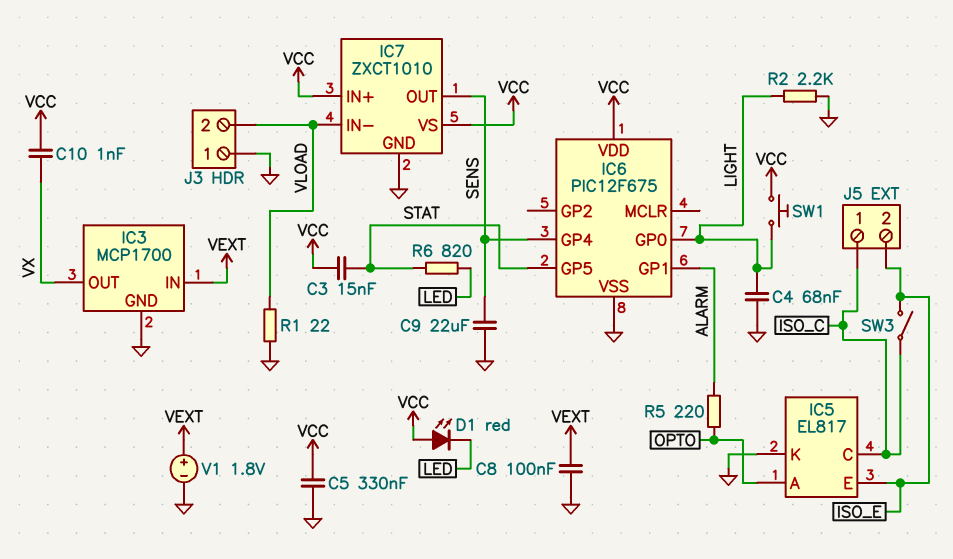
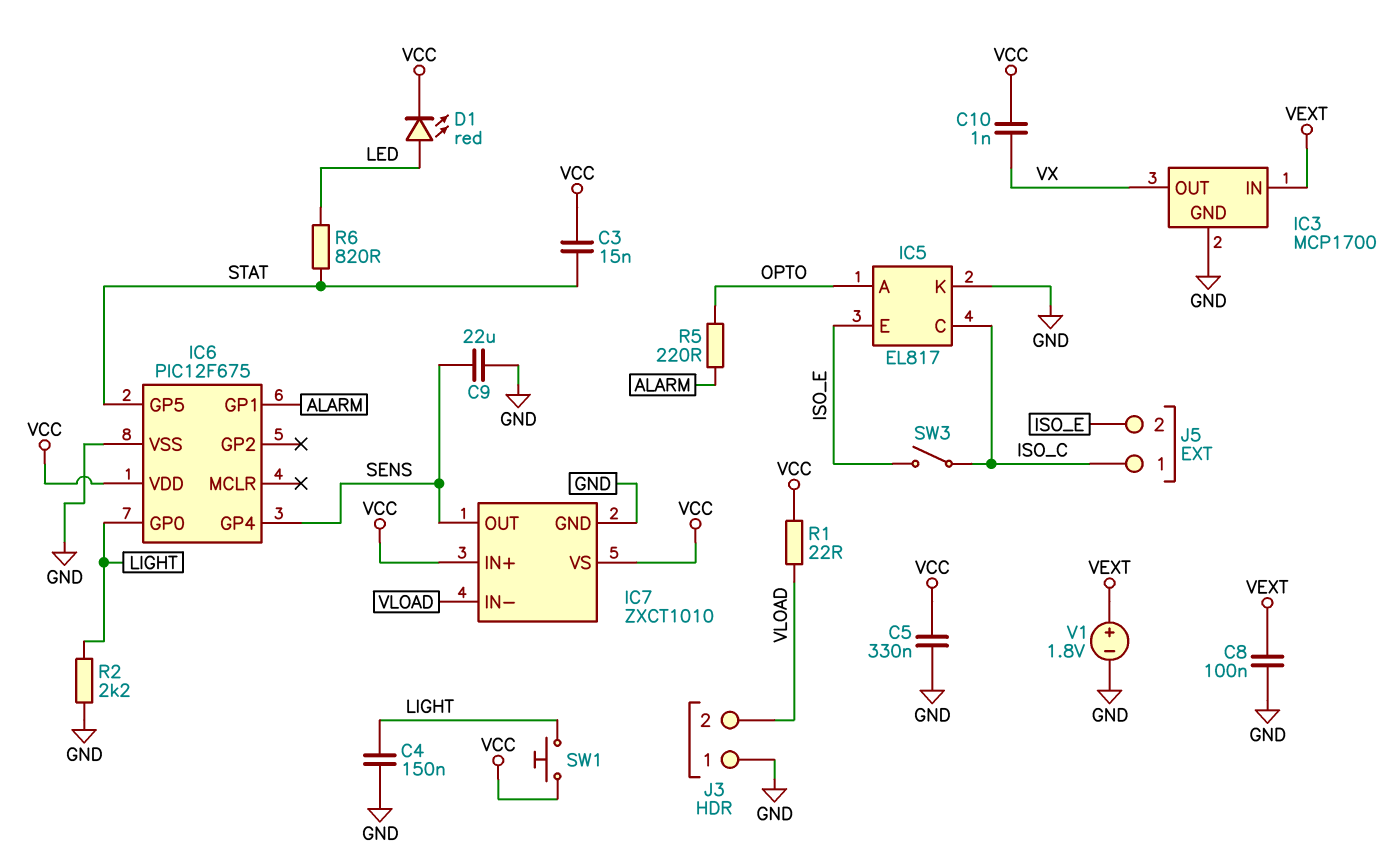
C4: 68nF (GND, LIGHT) -> 150nF (GND, LIGHT)
D1: LED red (A VCC, K LED) -> LED red (A LED, K VCC)
R1: 22 (GND, VLOAD) -> 22 (VCC, VLOAD)

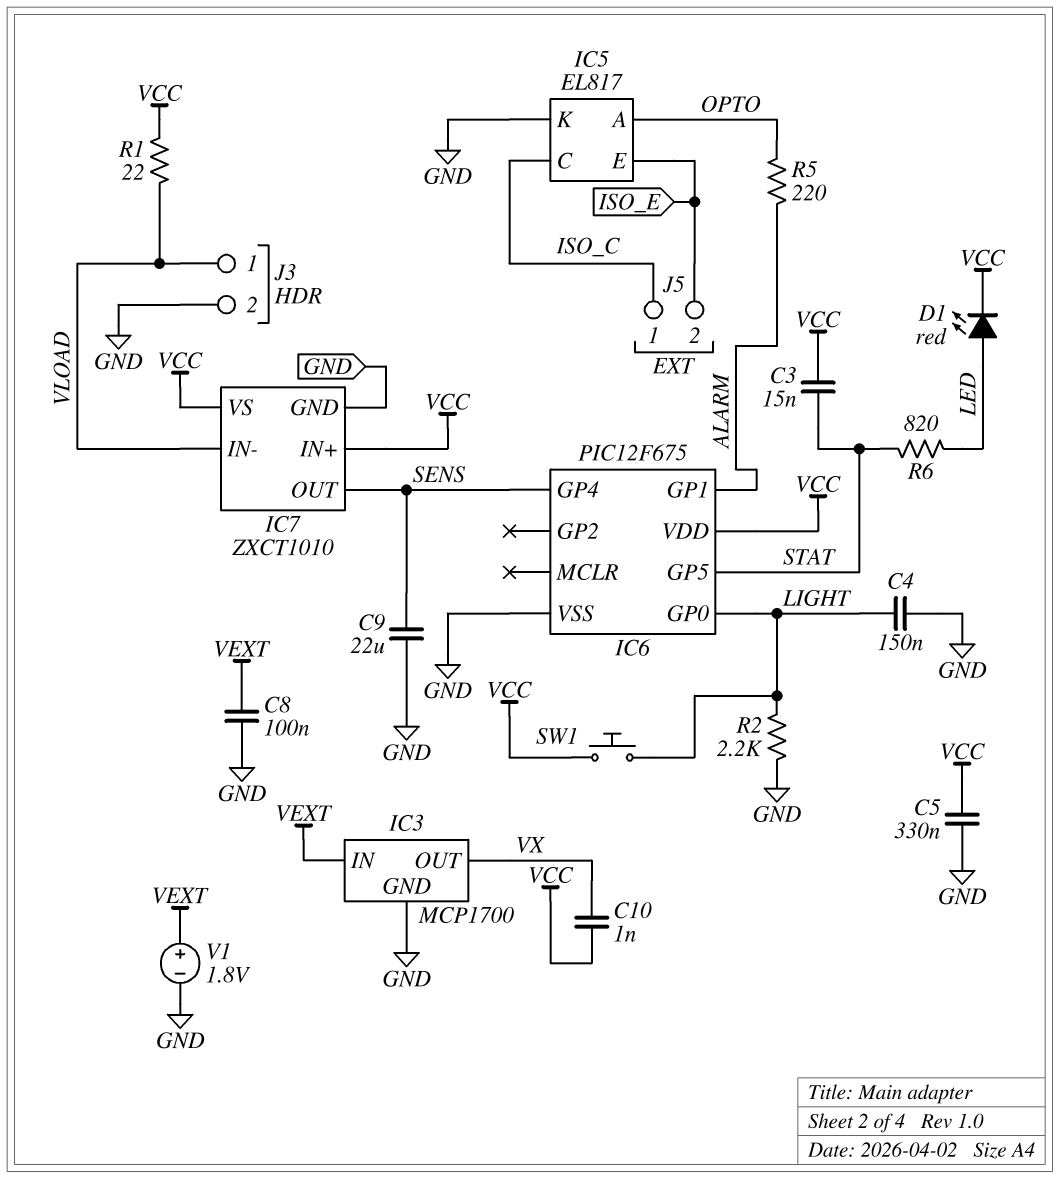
J3 pin 1: GND -> VLOAD
J3 pin 2: VLOAD -> GND
SW3: switch (ISO_C, ISO_E) -> none

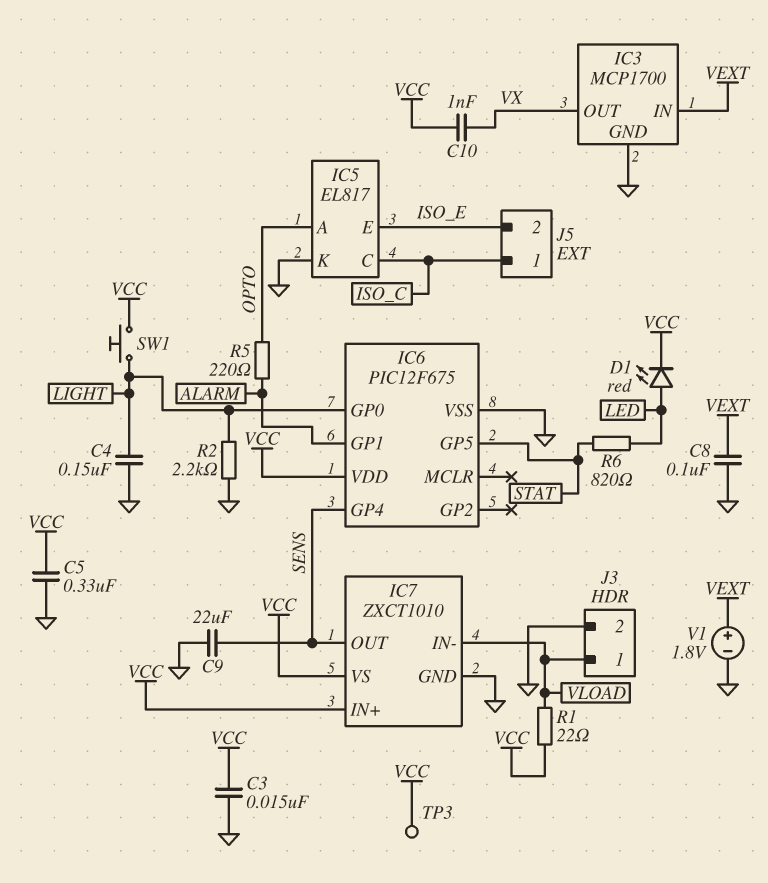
C3: 15nF (STAT, VCC) -> 15nF (GND, VCC)
TP3: none -> test point (VCC)

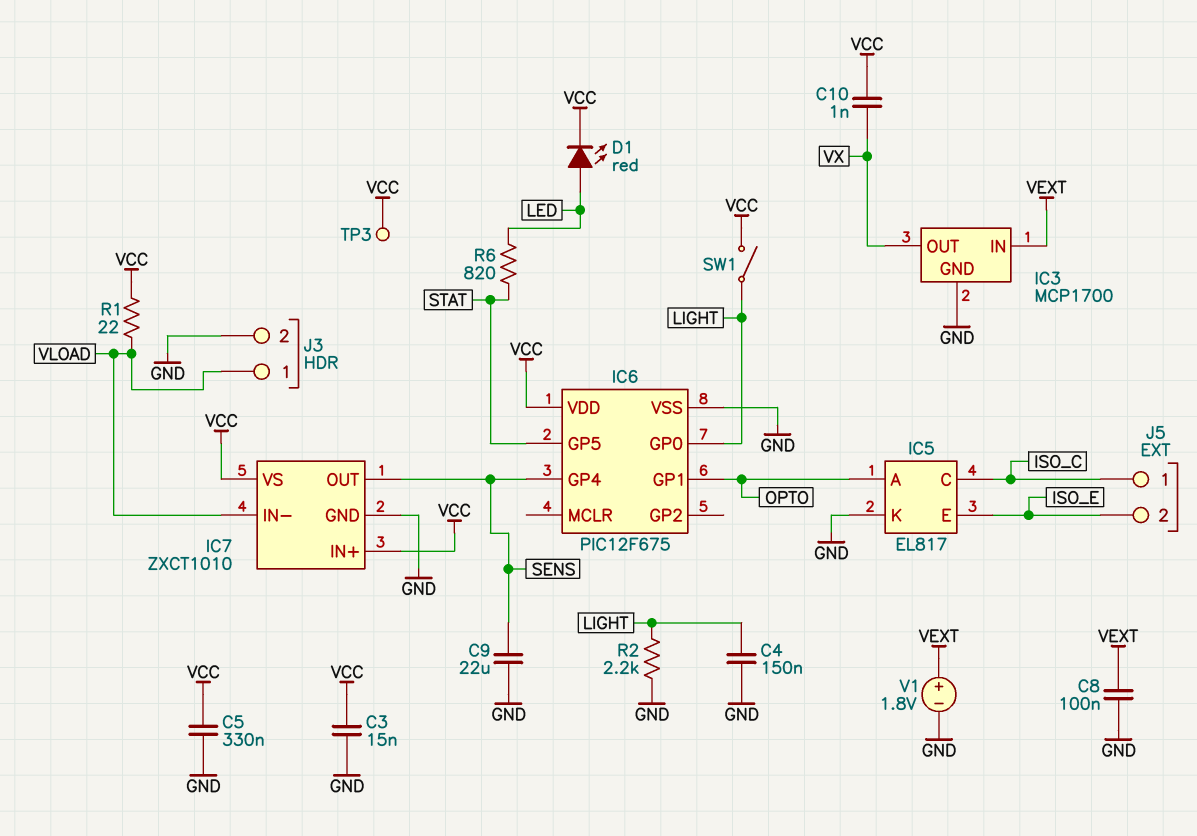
IC6 pin GP1: ALARM -> OPTO
R5: 220 (ALARM, OPTO) -> none
SW1: button (LIGHT, VCC) -> switch (LIGHT, VCC)

